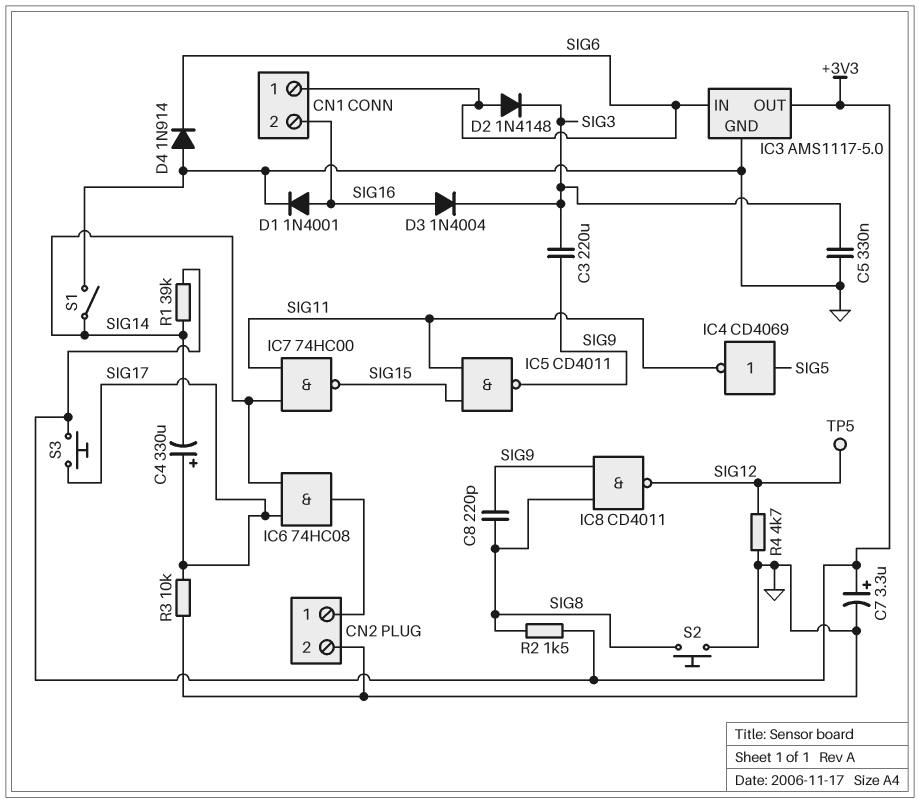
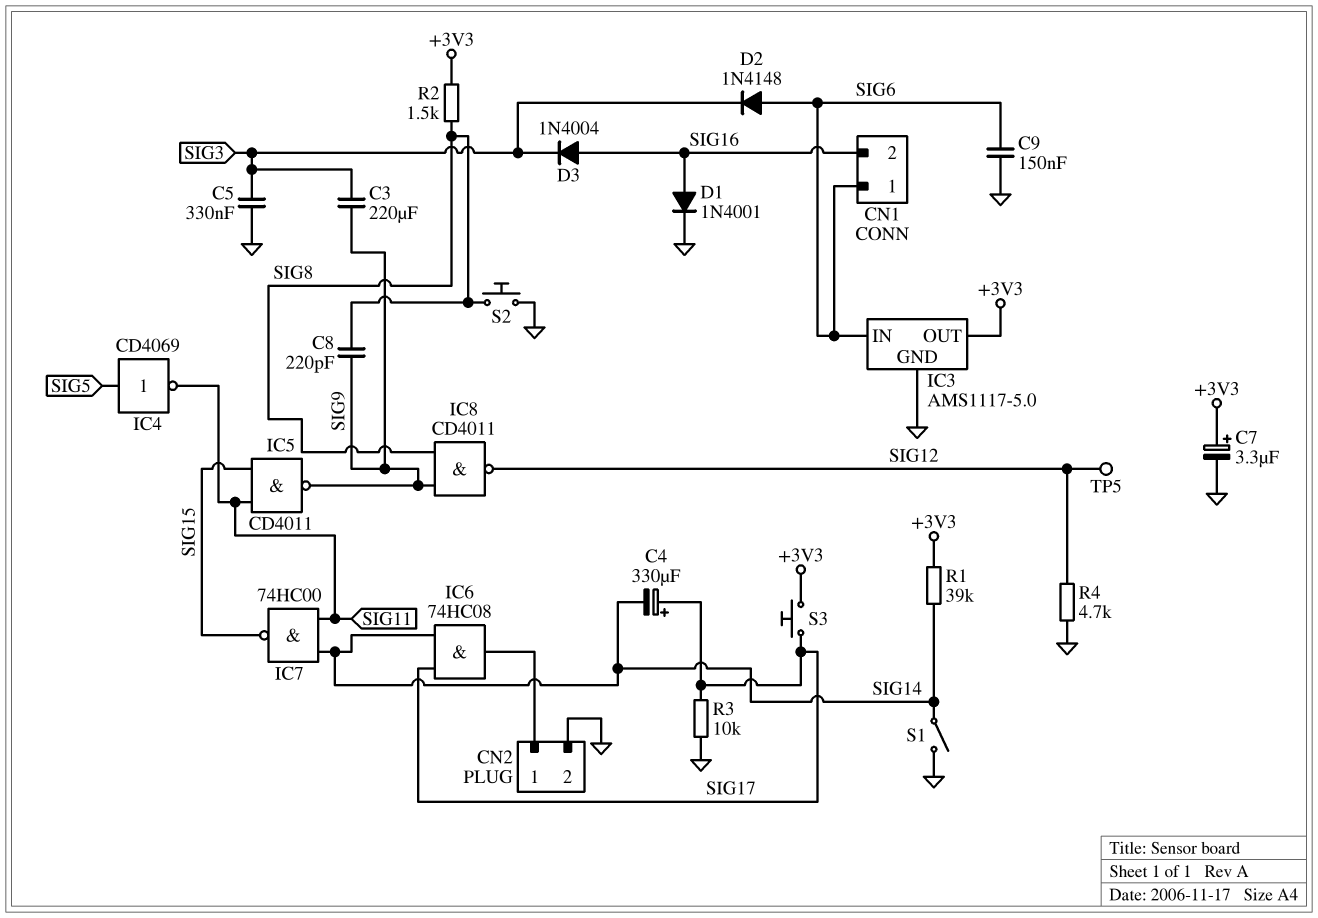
C9: none -> 150nF (GND, SIG6)
D4: diode 1N914 (A GND, K SIG6) -> none

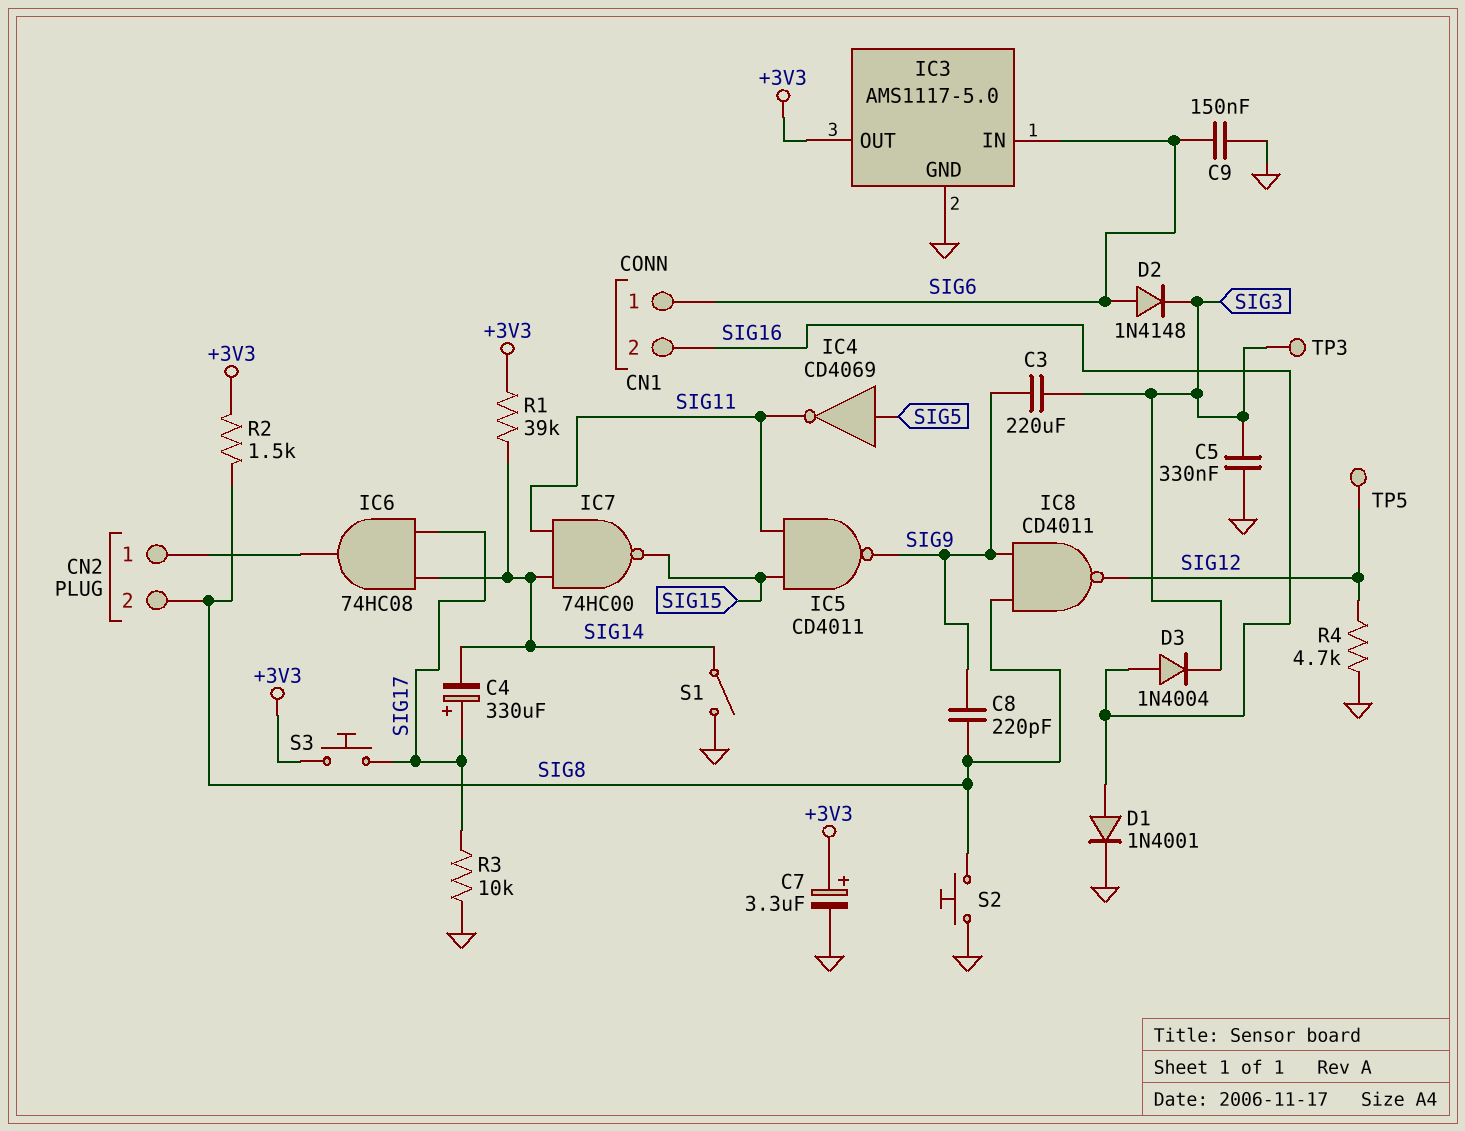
CN2 pin 2: GND -> SIG8
TP3: none -> test point (SIG3)

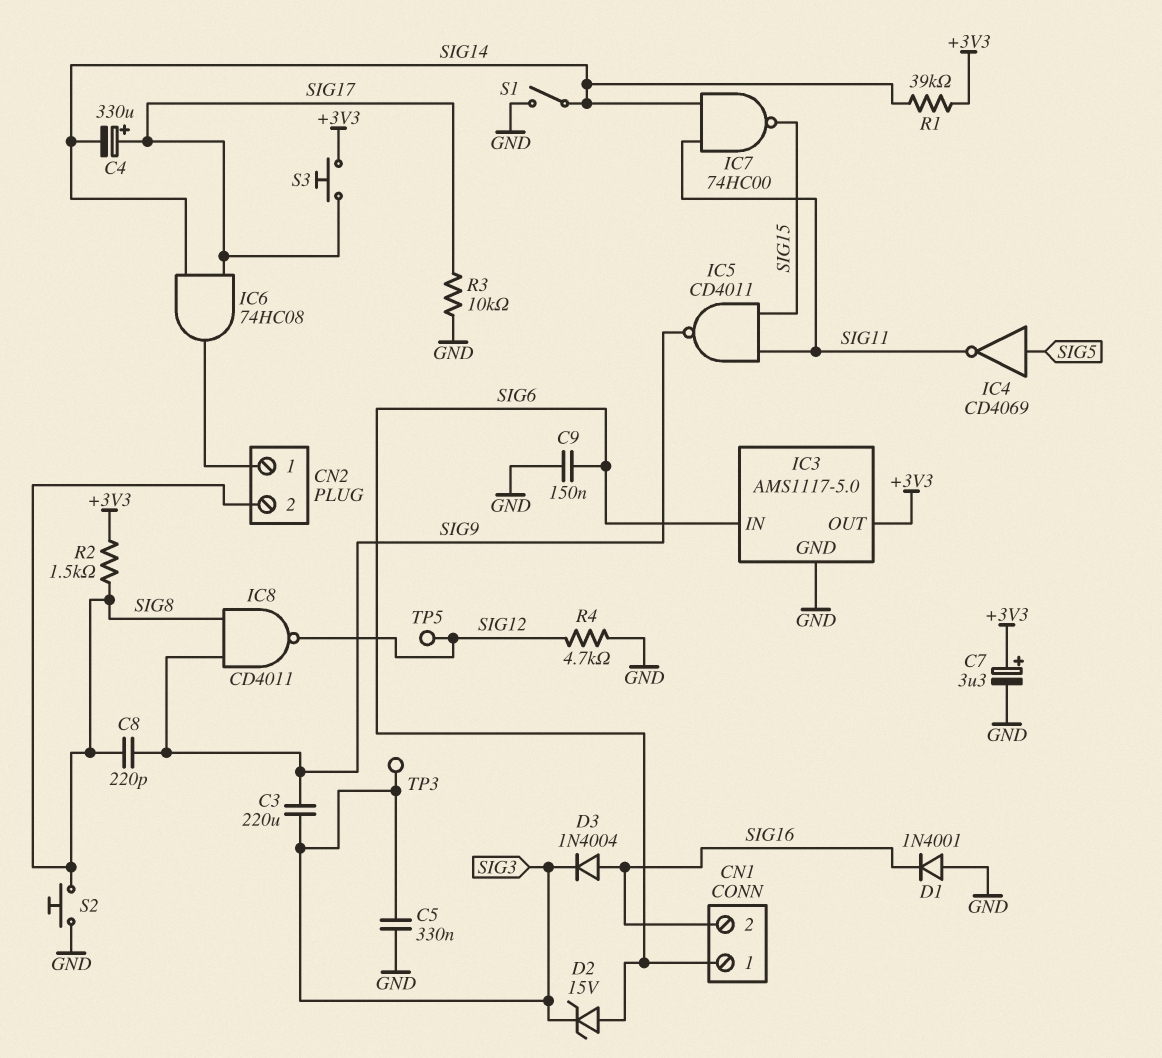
D1: diode 1N4001 (A SIG16, K GND) -> diode 1N4001 (A GND, K SIG16)
D2: diode 1N4148 (A SIG6, K SIG3) -> zener 15V (A SIG6, K SIG3)

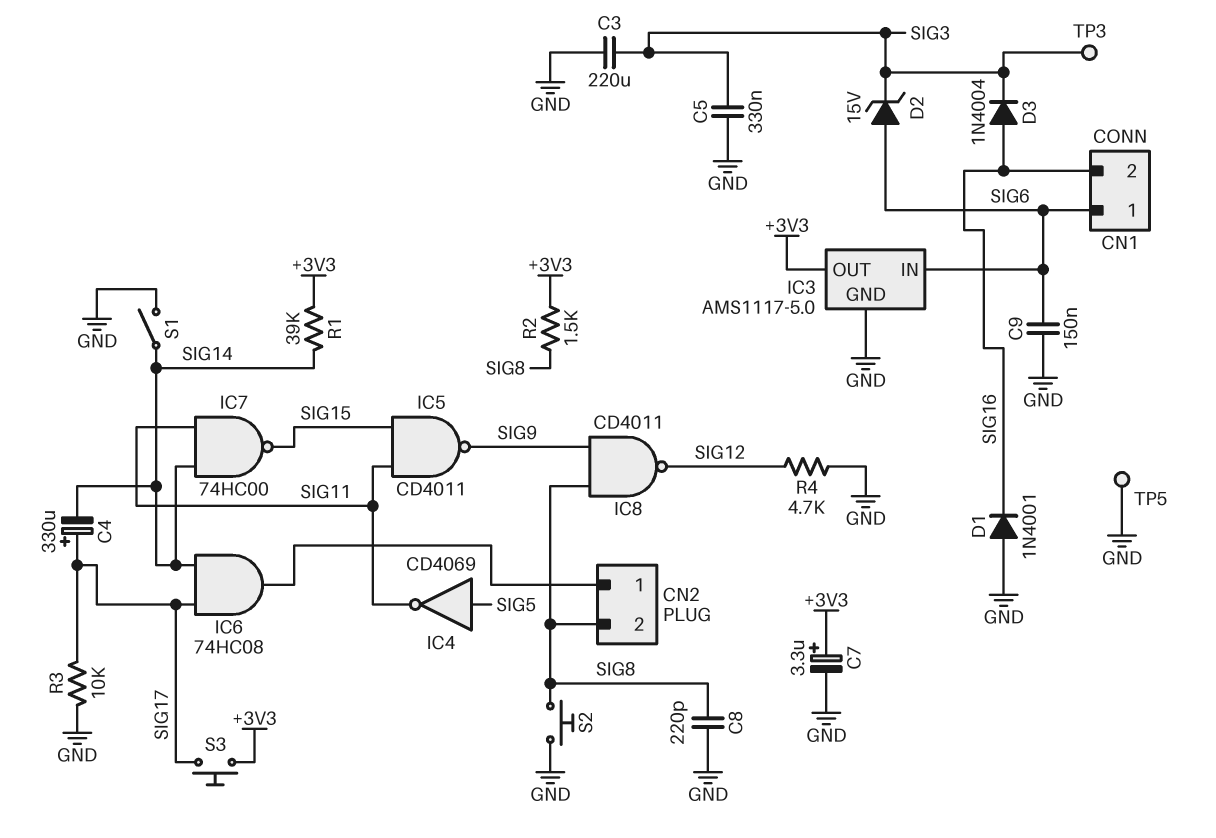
C3: 220uF (SIG3, SIG9) -> 220uF (GND, SIG3)
C8: 220pF (SIG8, SIG9) -> 220pF (GND, SIG8)
TP5: test point (SIG12) -> test point (GND)

